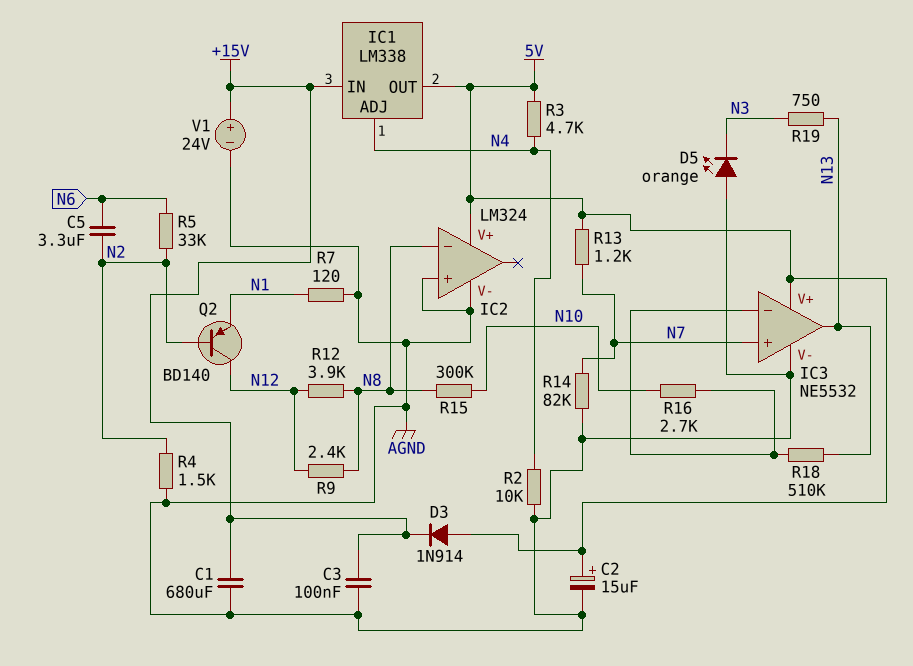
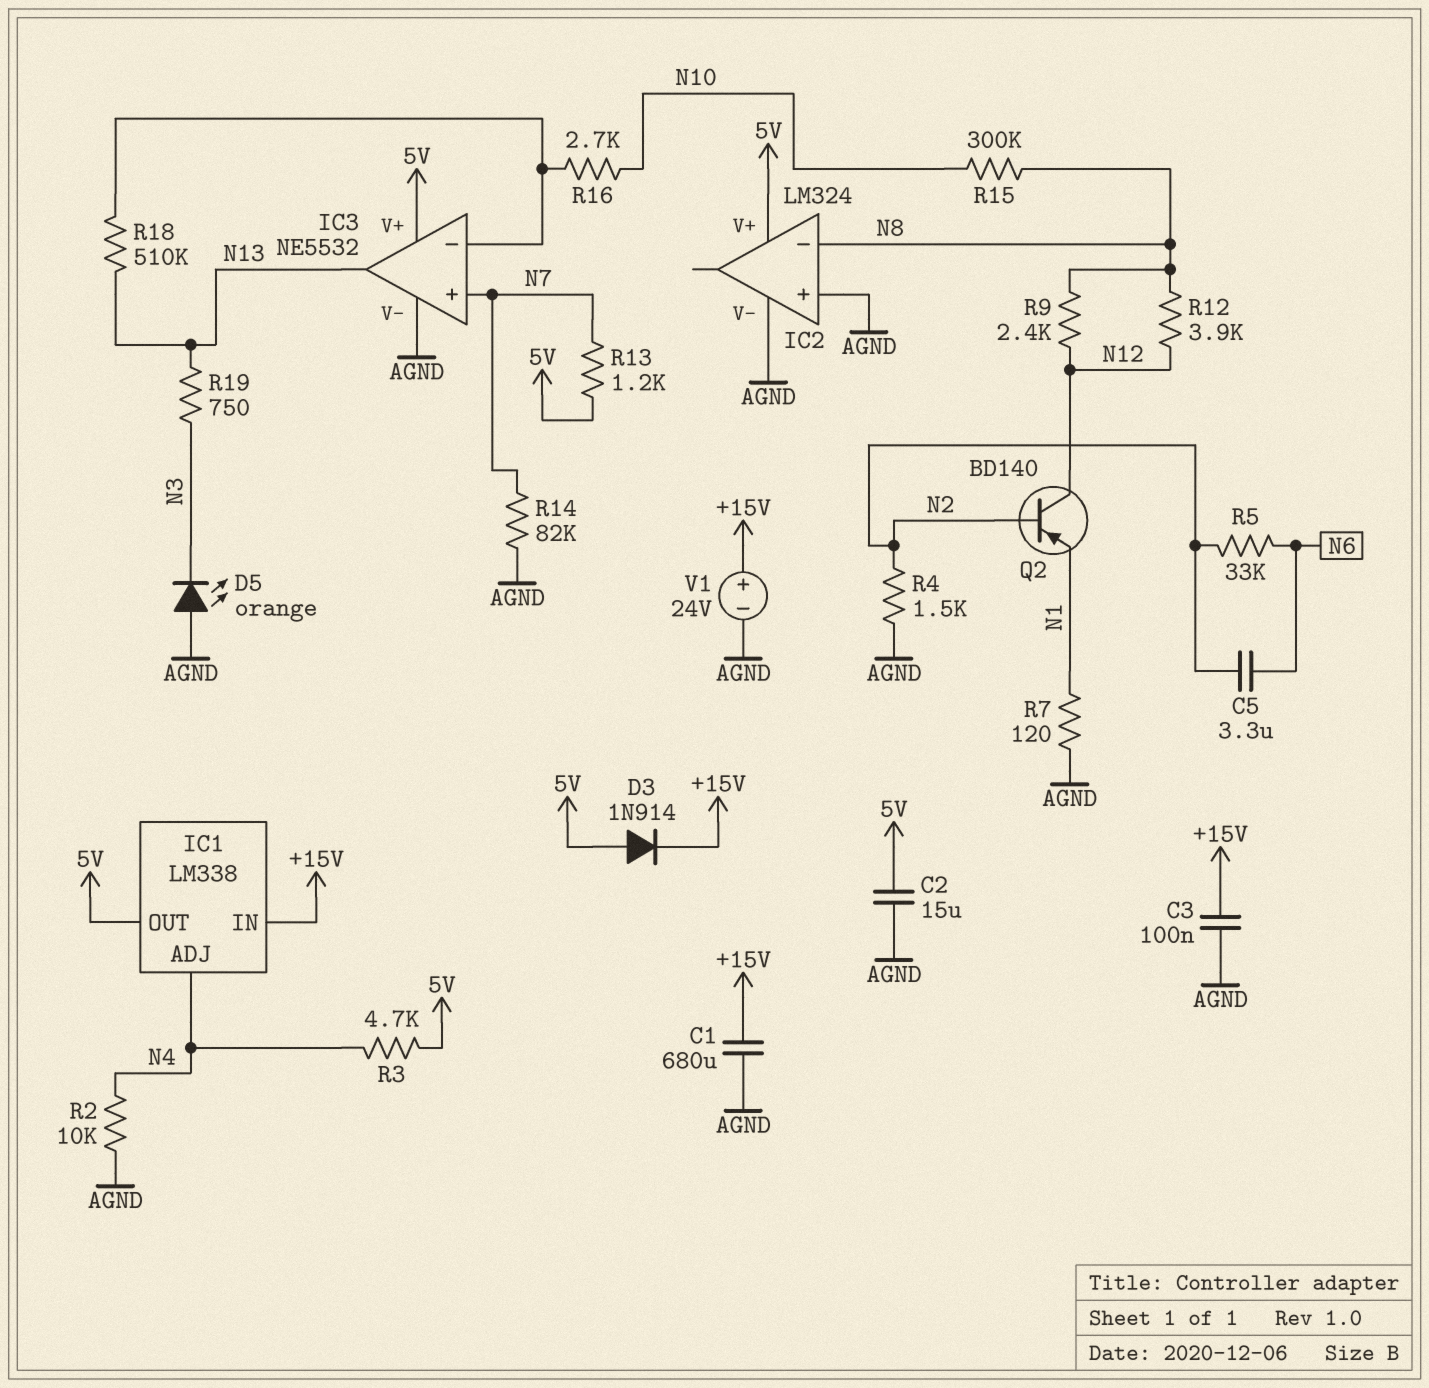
C2: 15uF (plus 5V, minus AGND) -> 15uF (5V, AGND)

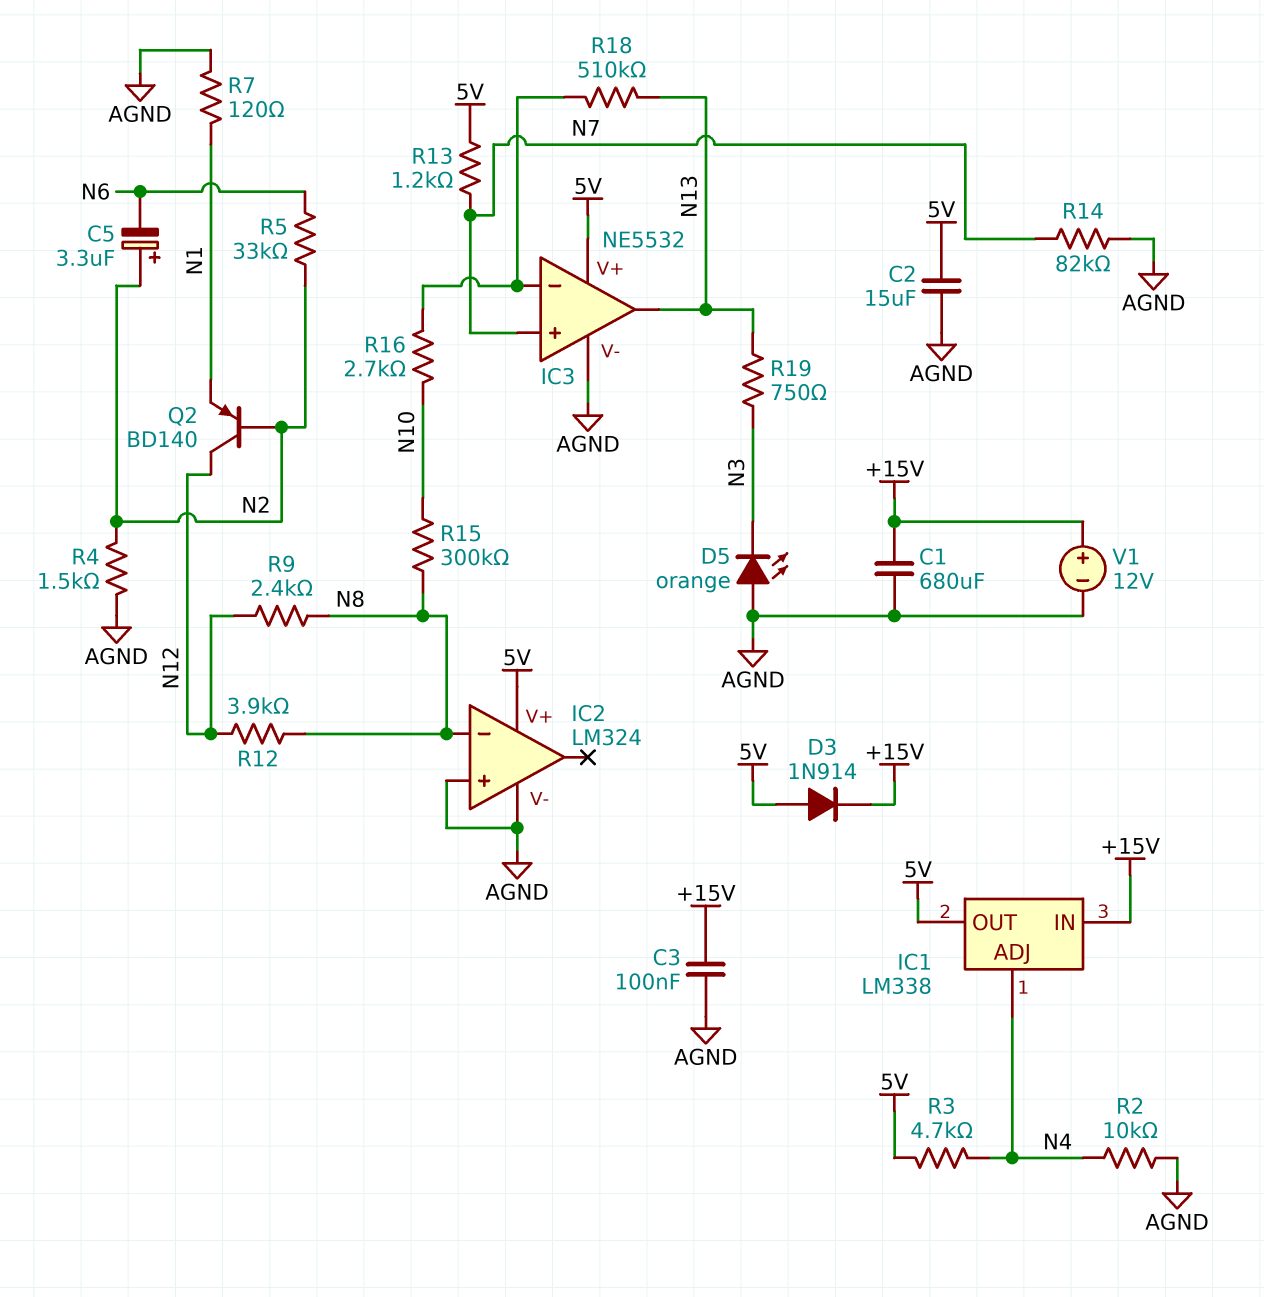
C5: 3.3uF (N2, N6) -> 3.3uF (plus N2, minus N6)
V1: 24V (plus +15V, minus AGND) -> 12V (plus +15V, minus AGND)

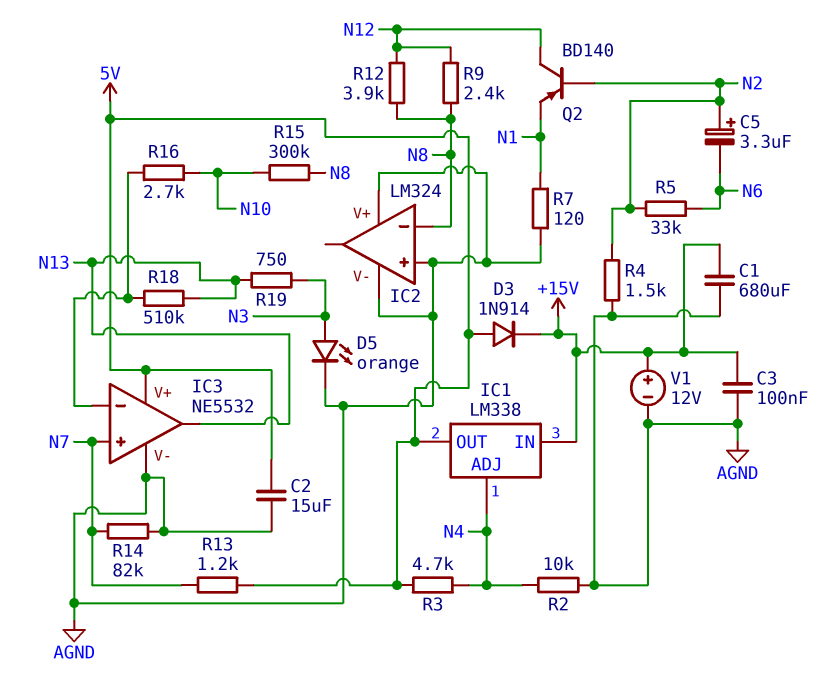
D5: LED orange (A AGND, K N3) -> LED orange (A N3, K AGND)
IC2 pin V+: 5V -> AGND

